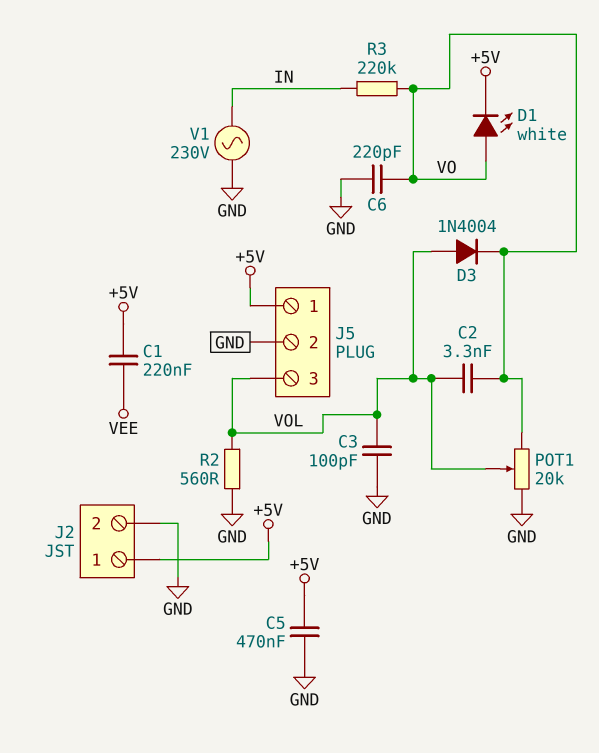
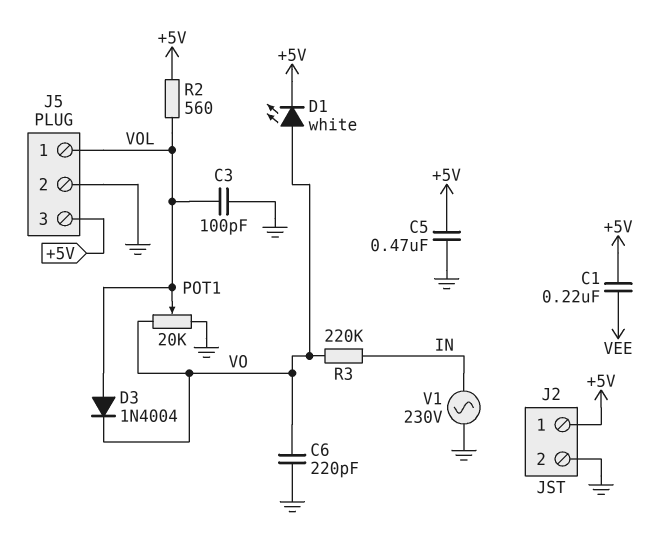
C2: 3.3nF (VO, VOL) -> none
J5 pin 1: +5V -> VOL
J5 pin 3: VOL -> +5V
R2: 560 (GND, VOL) -> 560 (+5V, VOL)

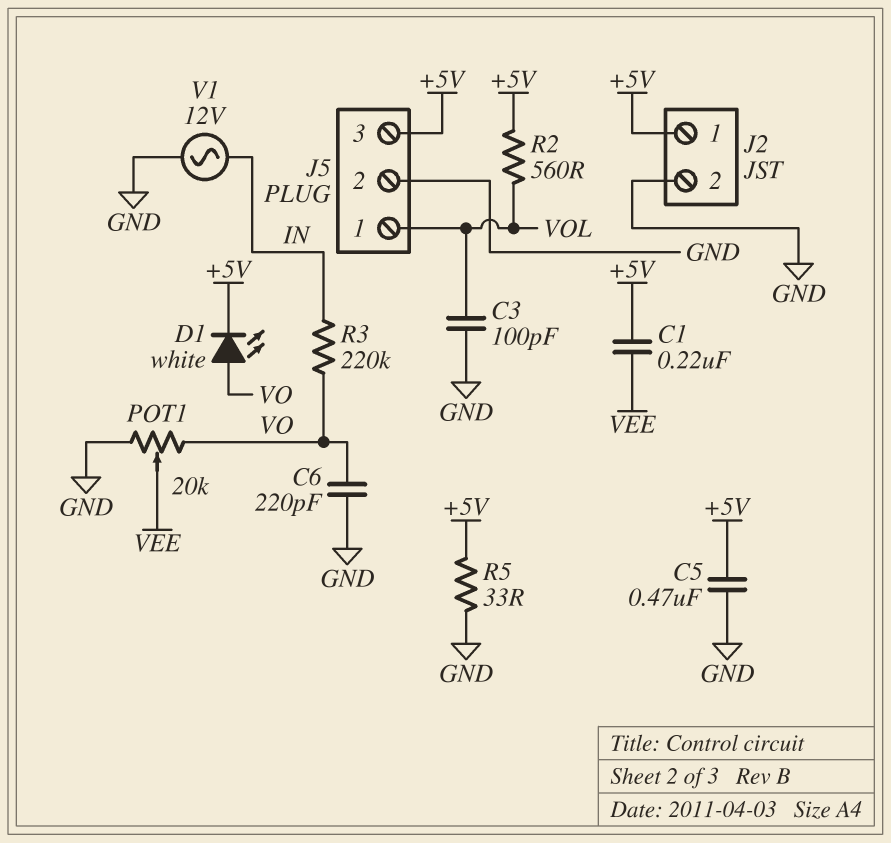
D3: diode 1N4004 (A VOL, K VO) -> none
POT1: 20k (GND, VO, wiper VOL) -> 20k (GND, VO, wiper VEE)
R5: none -> 33 (+5V, GND)
V1: AC 230V (GND, IN) -> AC 12V (GND, IN)

